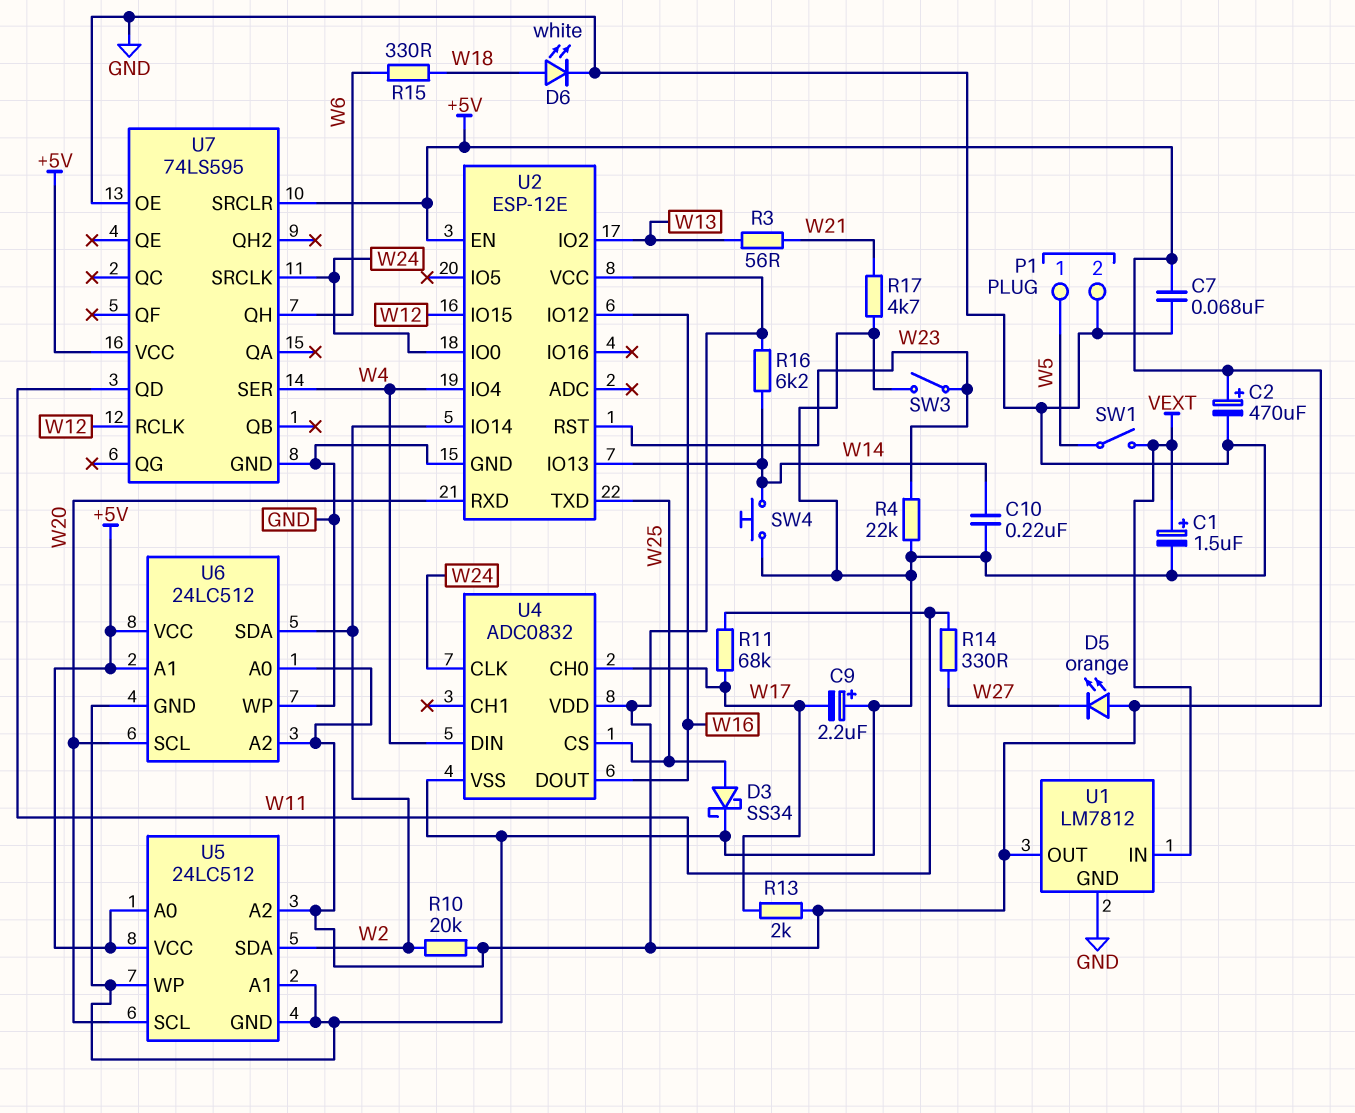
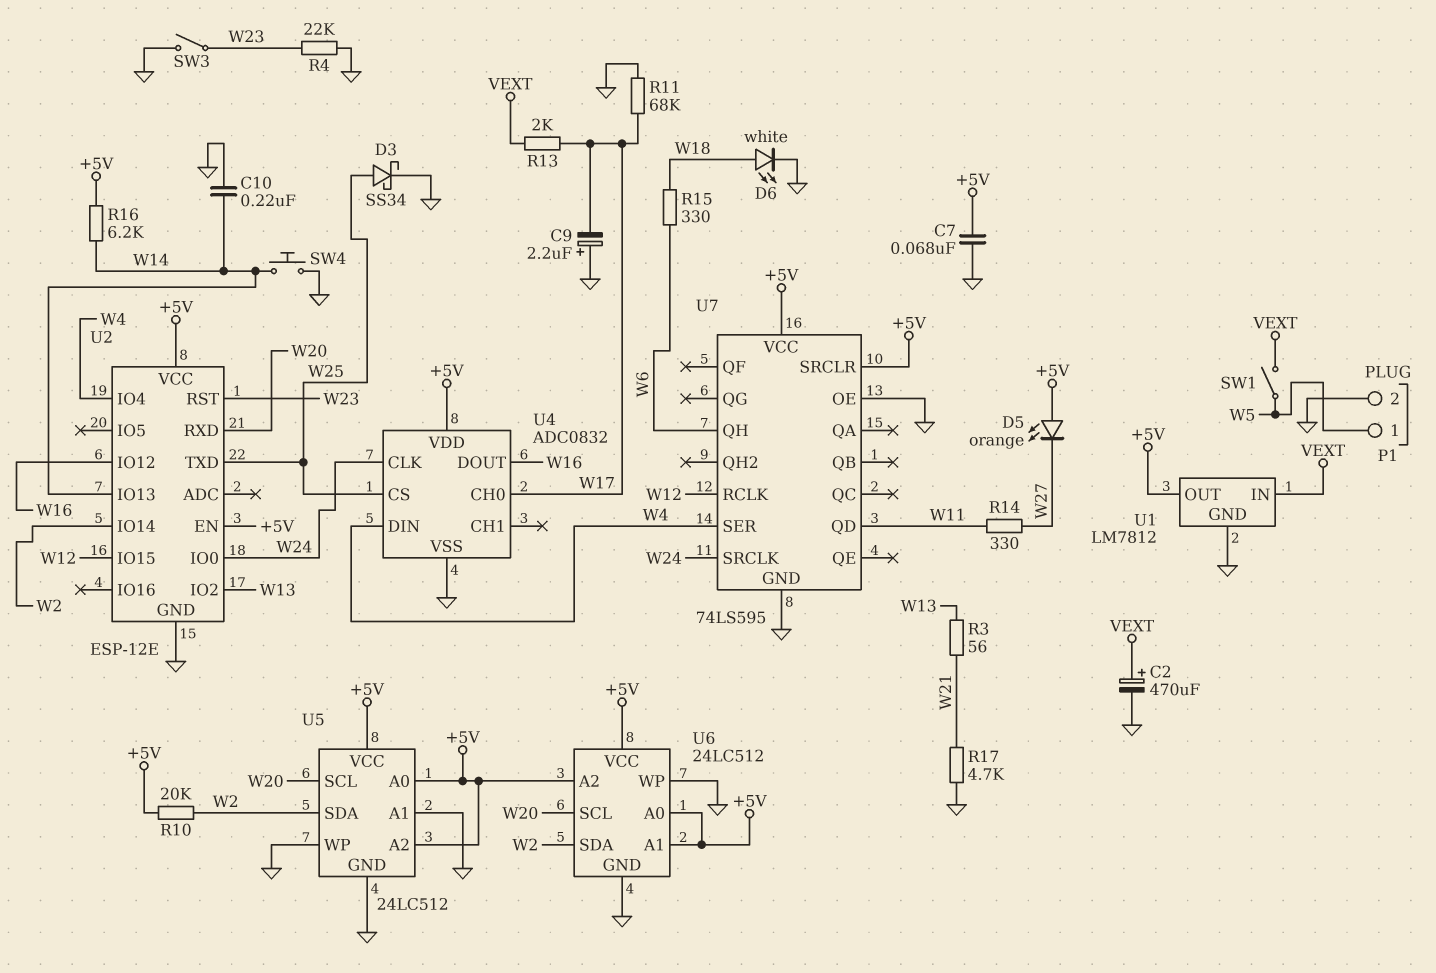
C1: 1.5uF (plus VEXT, minus GND) -> none
C2: 470uF (plus +5V, minus GND) -> 470uF (plus VEXT, minus GND)
R11: 68k (W11, W17) -> 68k (GND, W17)
R13: 2k (+5V, W17) -> 2k (VEXT, W17)

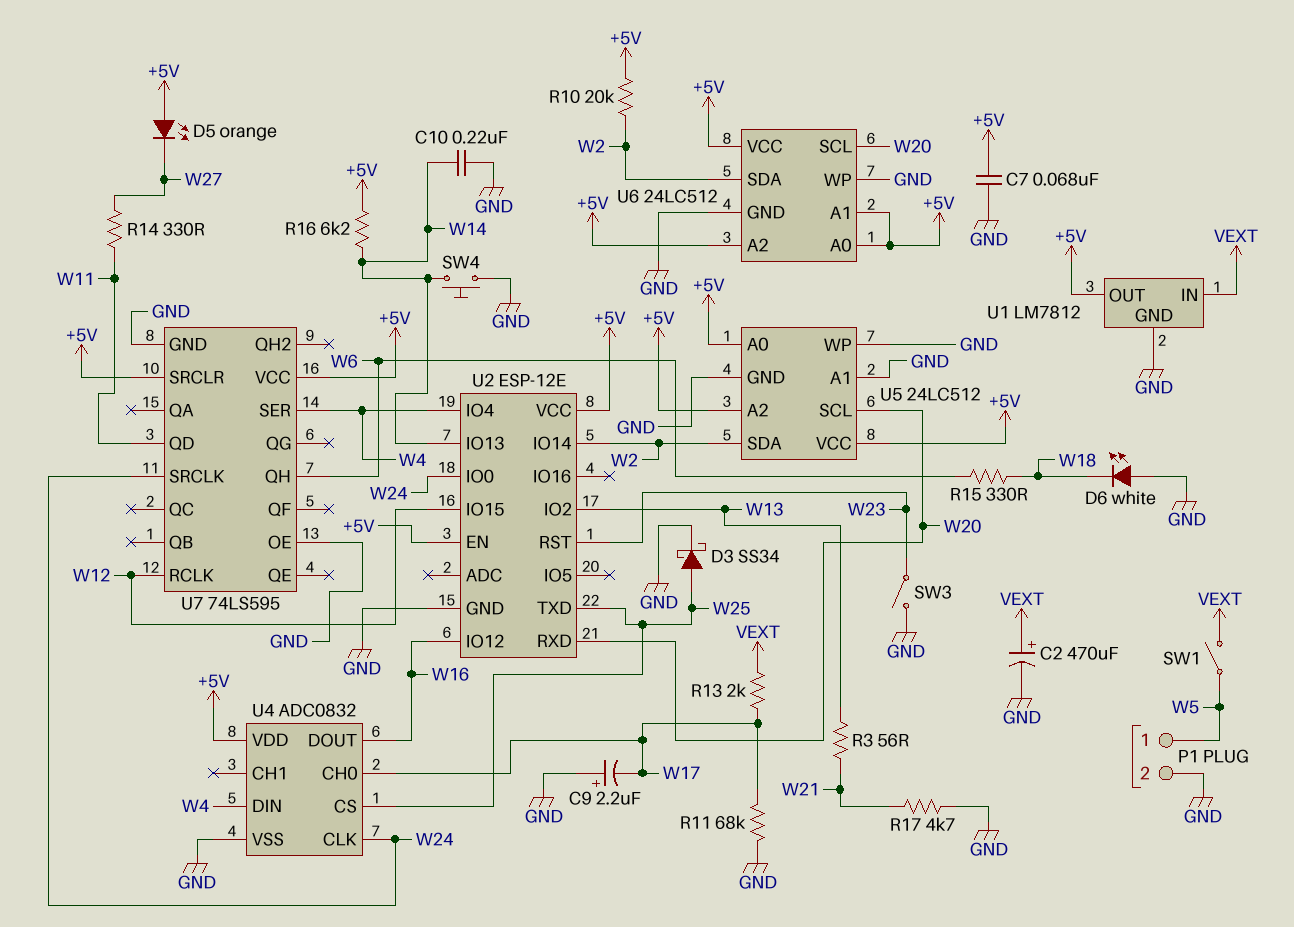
D6: LED white (A W18, K GND) -> LED white (A GND, K W18)
R4: 22k (GND, W23) -> none

